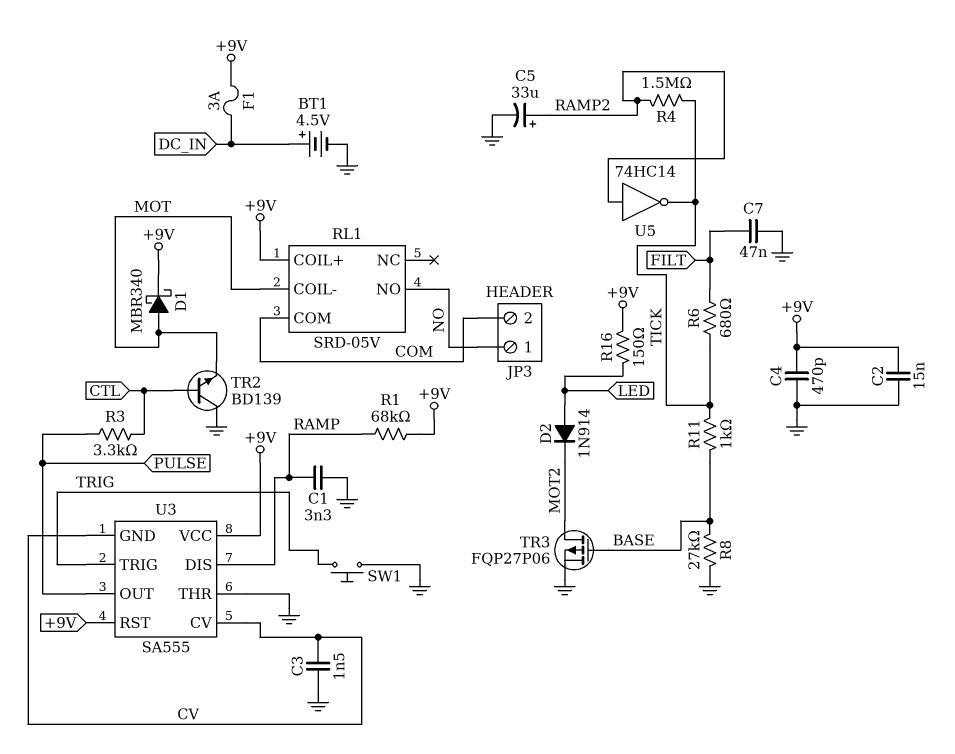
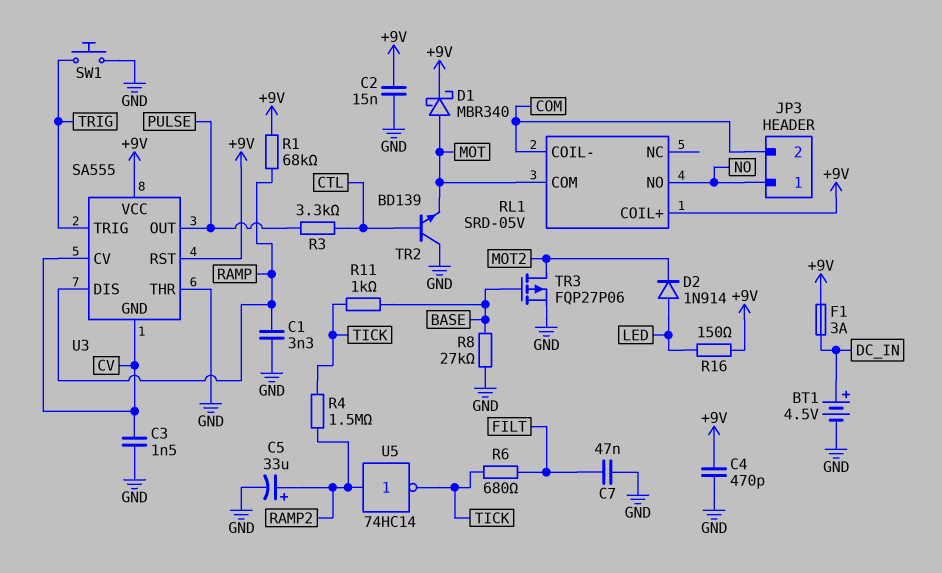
RL1 pin COIL-: MOT -> COM
RL1 pin COM: COM -> MOT

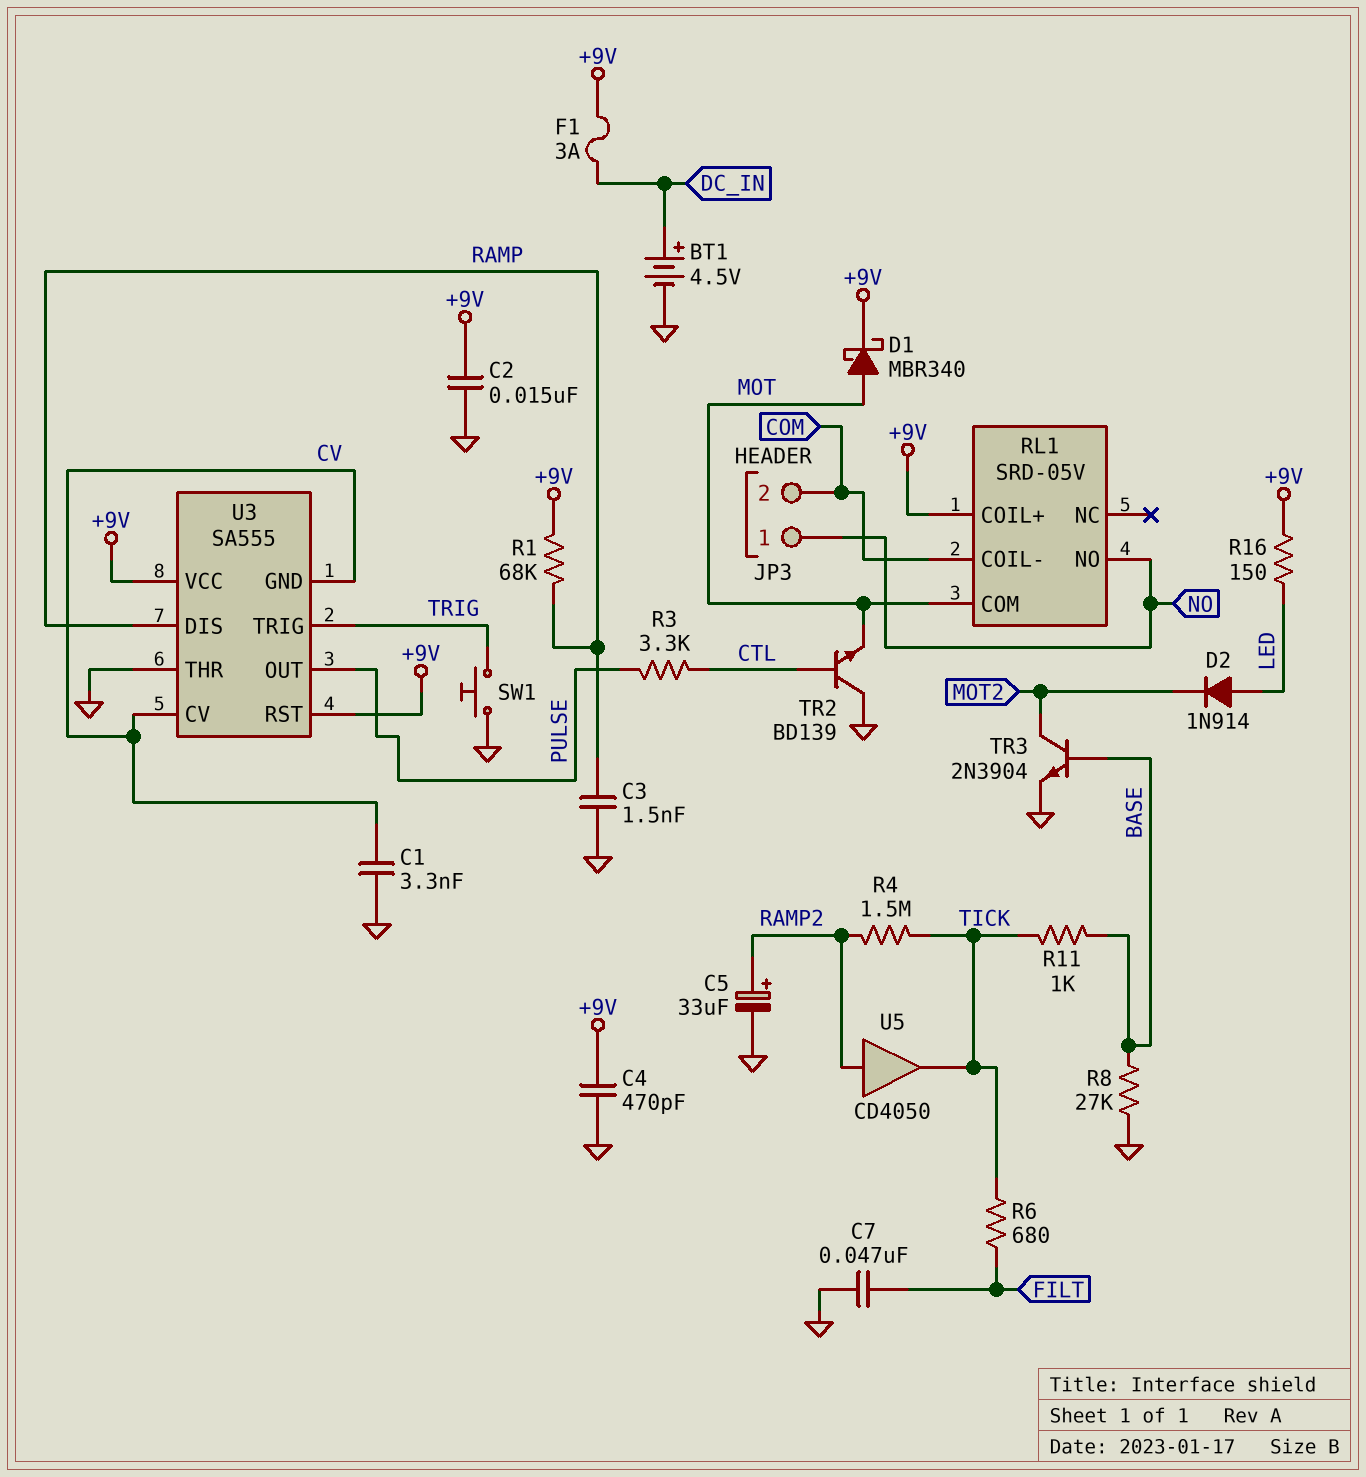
C1: 3.3nF (GND, RAMP) -> 3.3nF (CV, GND)
C3: 1.5nF (CV, GND) -> 1.5nF (GND, RAMP)
TR3: PMOS FQP27P06 (G BASE, D MOT2, S GND) -> NPN 2N3904 (B BASE, C MOT2, E GND)
U5: NOT 74HC14 (in RAMP2, out TICK) -> buffer CD4050 (in RAMP2, out TICK)

